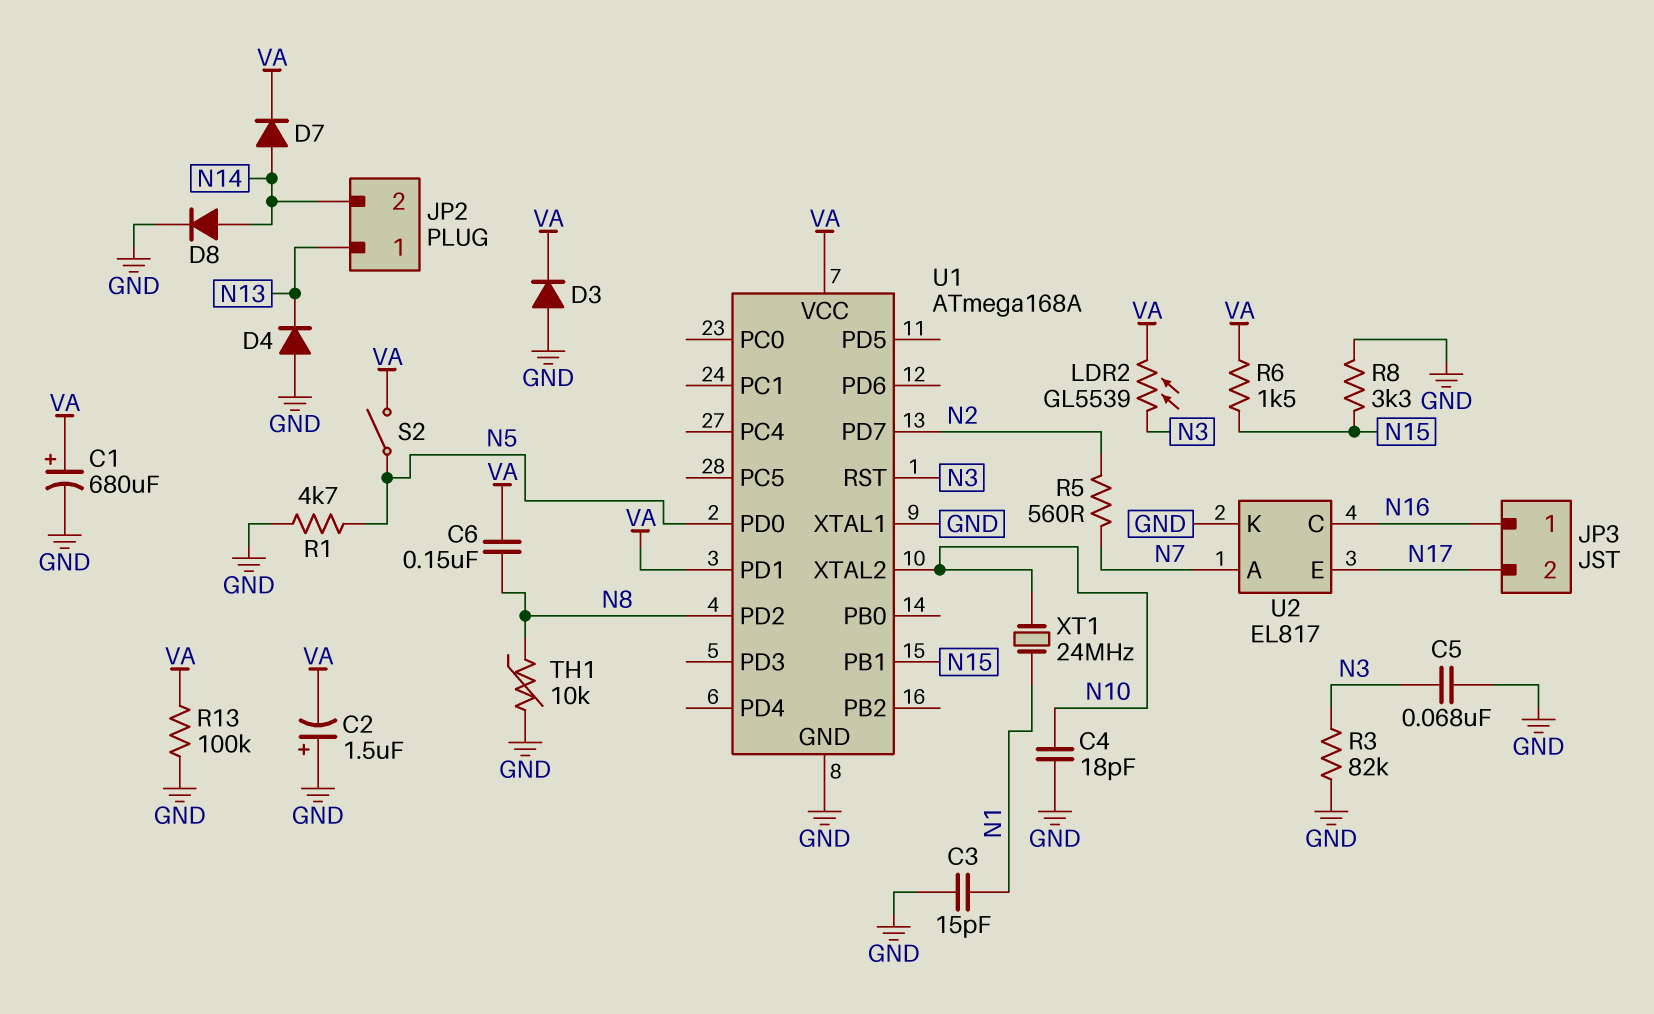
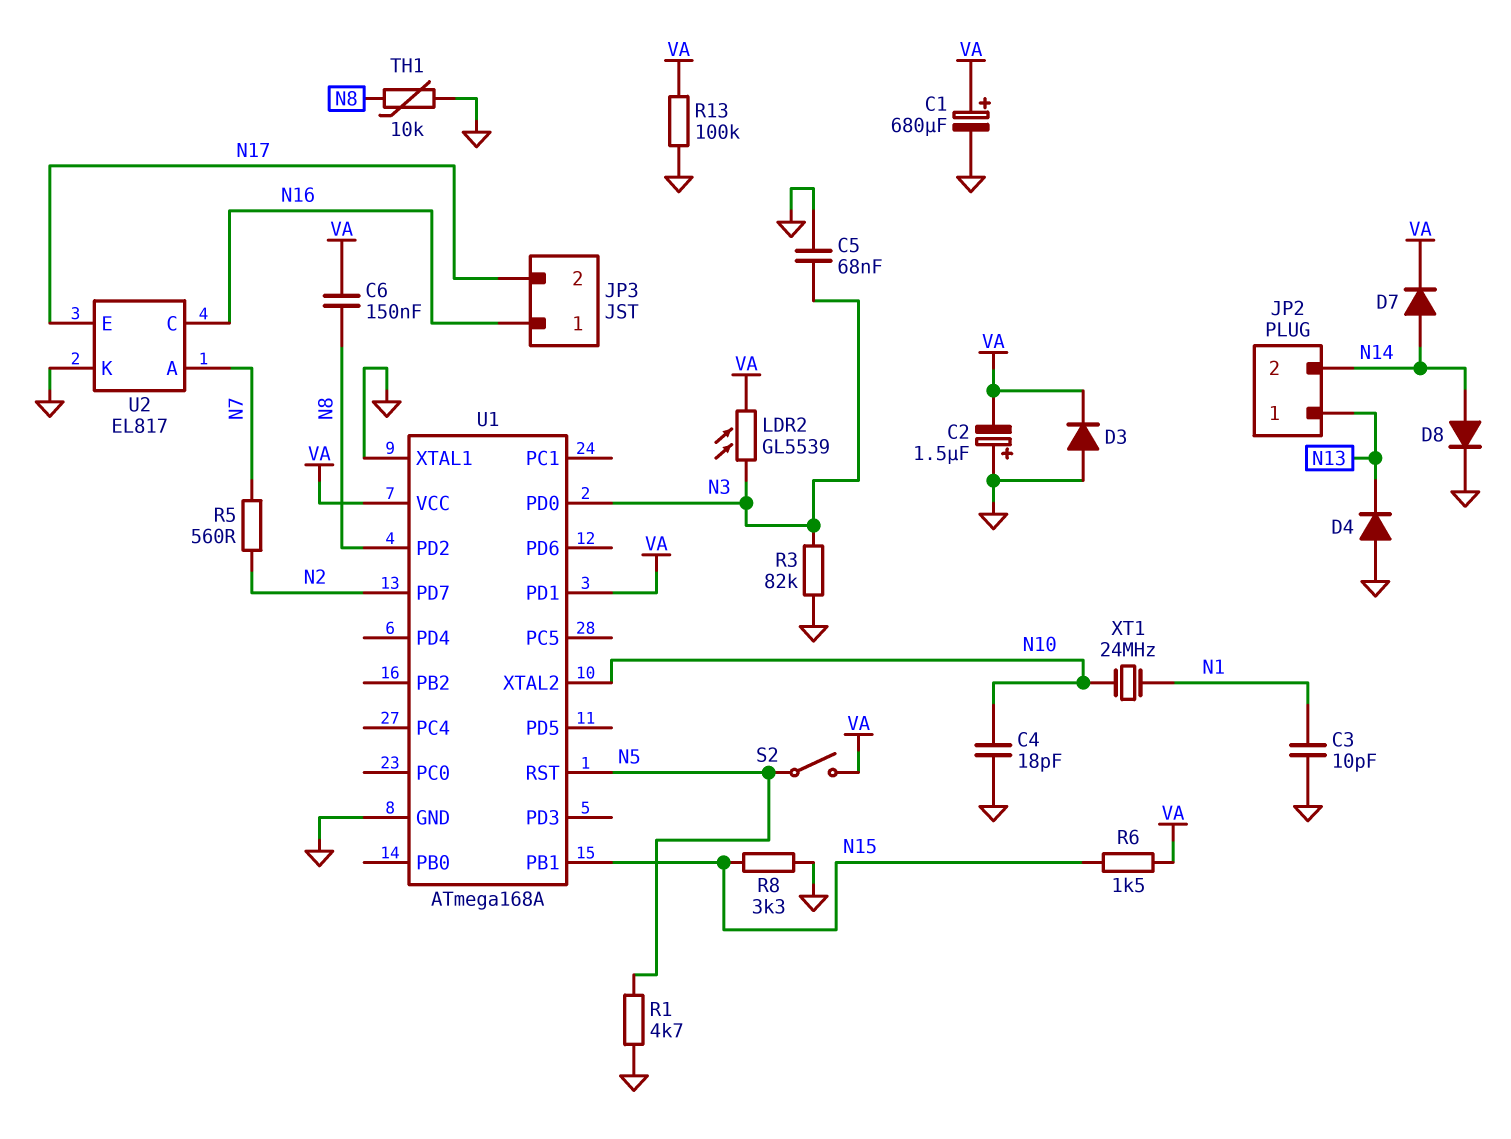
C3: 15pF (GND, N1) -> 10pF (GND, N1)
U1 pin PD0: N5 -> N3
U1 pin RST: N3 -> N5

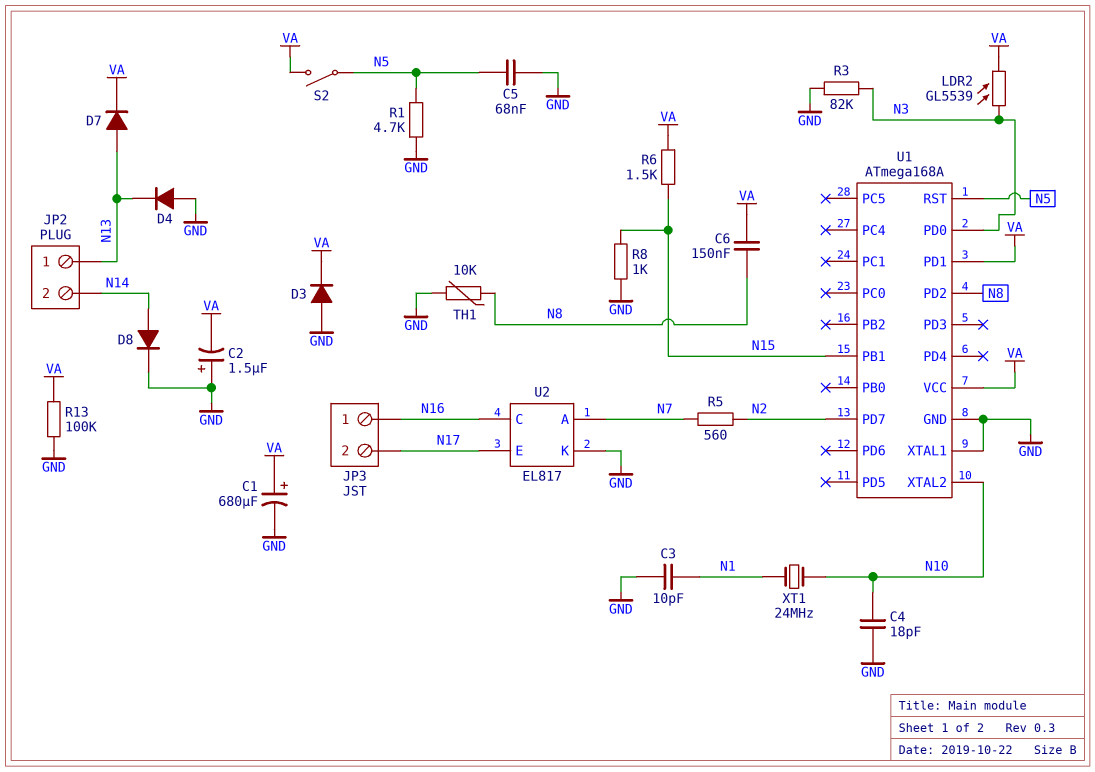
C5: 68nF (GND, N3) -> 68nF (GND, N5)
D7: diode (A N14, K VA) -> diode (A N13, K VA)
R8: 3.3k (GND, N15) -> 1k (GND, N15)

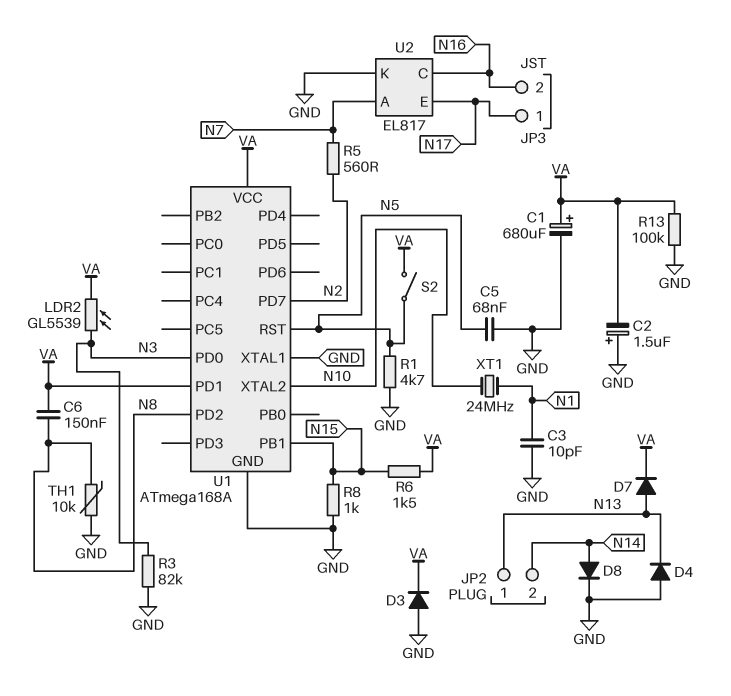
C4: 18pF (GND, N10) -> none
JP3 pin 1: N16 -> N17
JP3 pin 2: N17 -> N16

